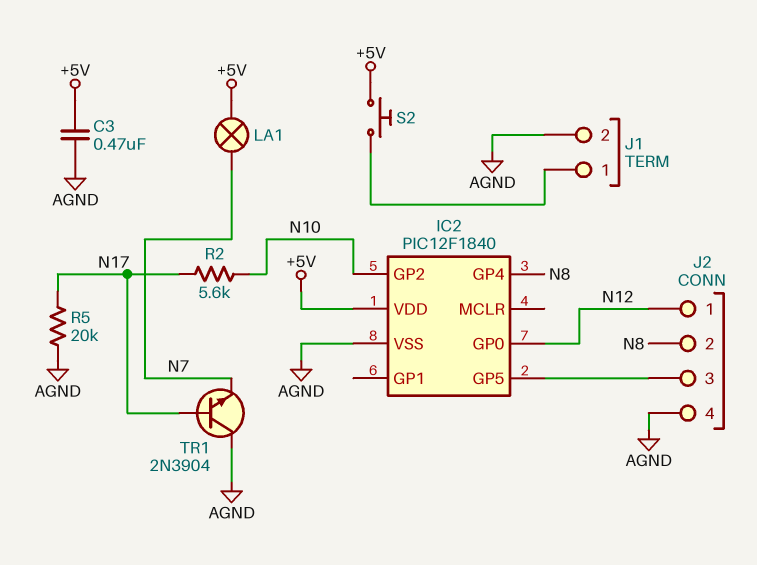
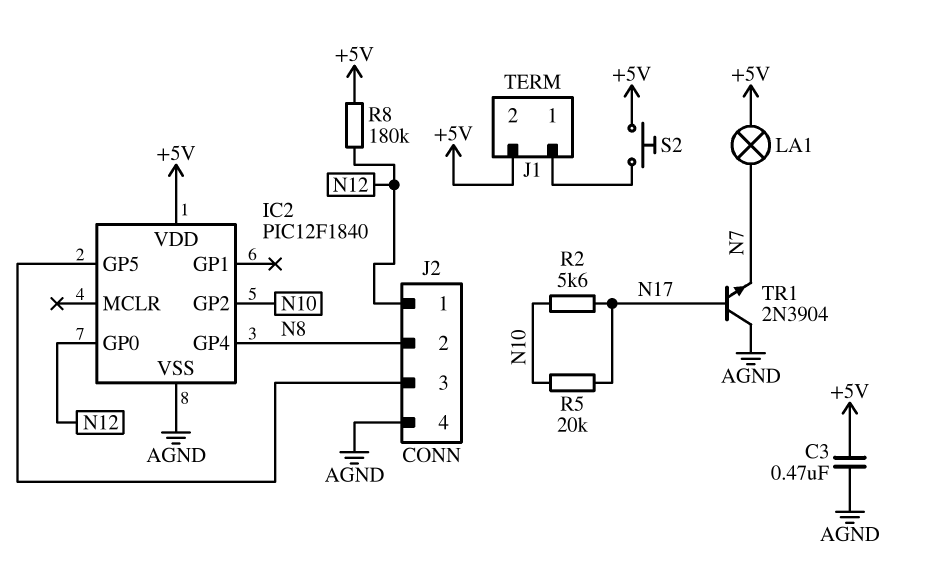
J1 pin 2: AGND -> +5V
R5: 20k (AGND, N17) -> 20k (N10, N17)
R8: none -> 180k (+5V, N12)

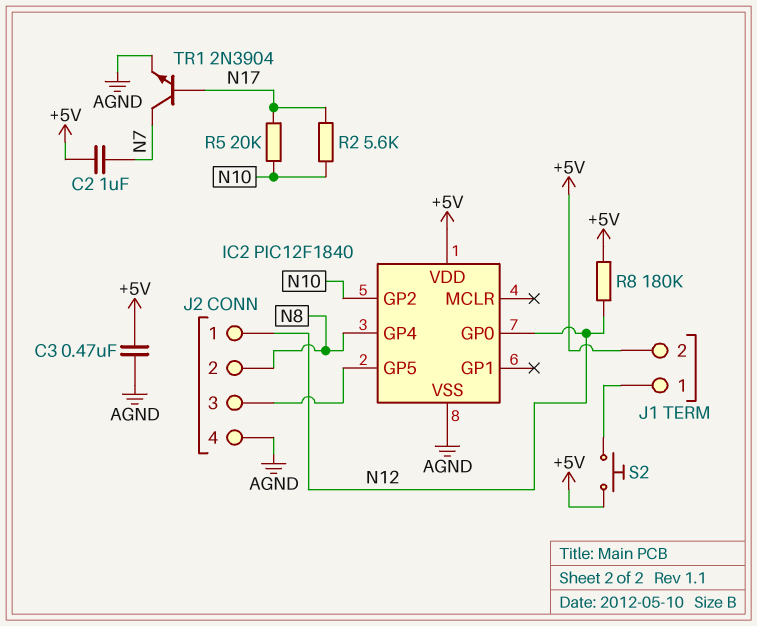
C2: none -> 1uF (+5V, N7)
LA1: lamp (+5V, N7) -> none
TR1: NPN 2N3904 (B N17, C AGND, E N7) -> NPN 2N3904 (B N17, C N7, E AGND)

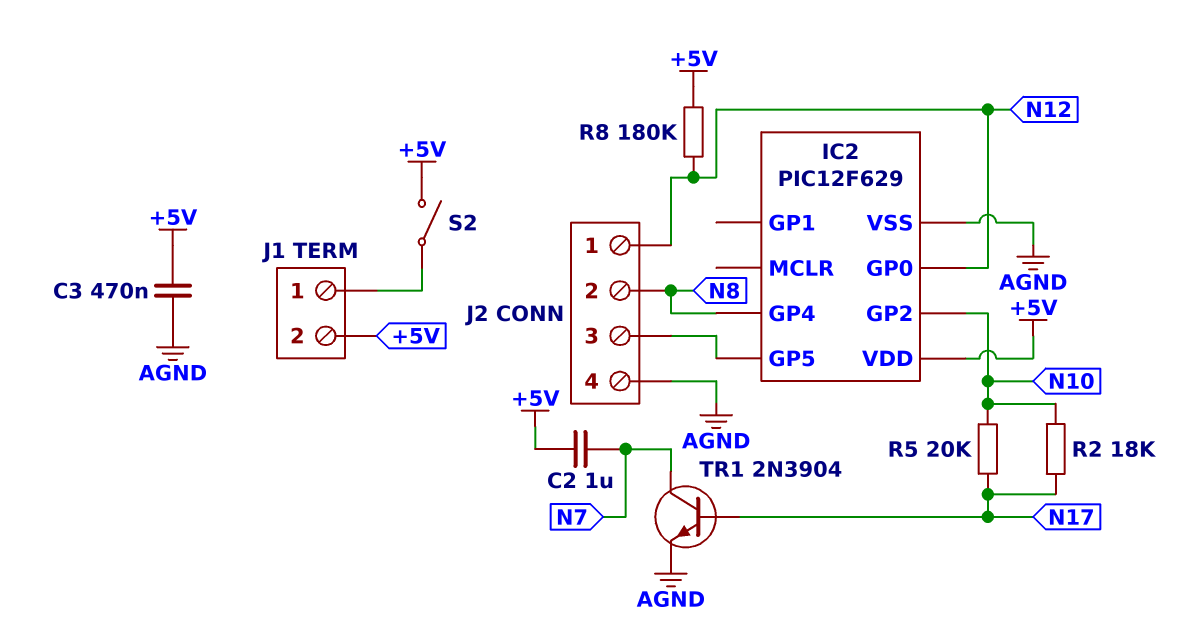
IC2: PIC12F1840 -> PIC12F629
R2: 5.6k (N10, N17) -> 18k (N10, N17)
S2: button (+5V, J1/1) -> switch (+5V, J1/1)

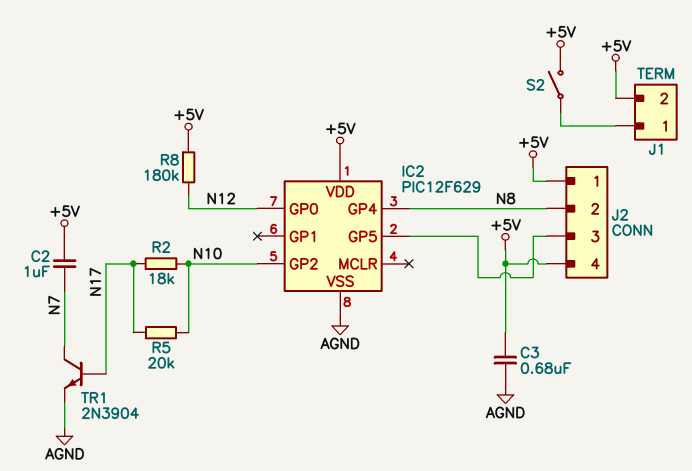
C3: 470nF (+5V, AGND) -> 680nF (+5V, AGND)
J2 pin 1: N12 -> +5V
J2 pin 4: AGND -> +5V

